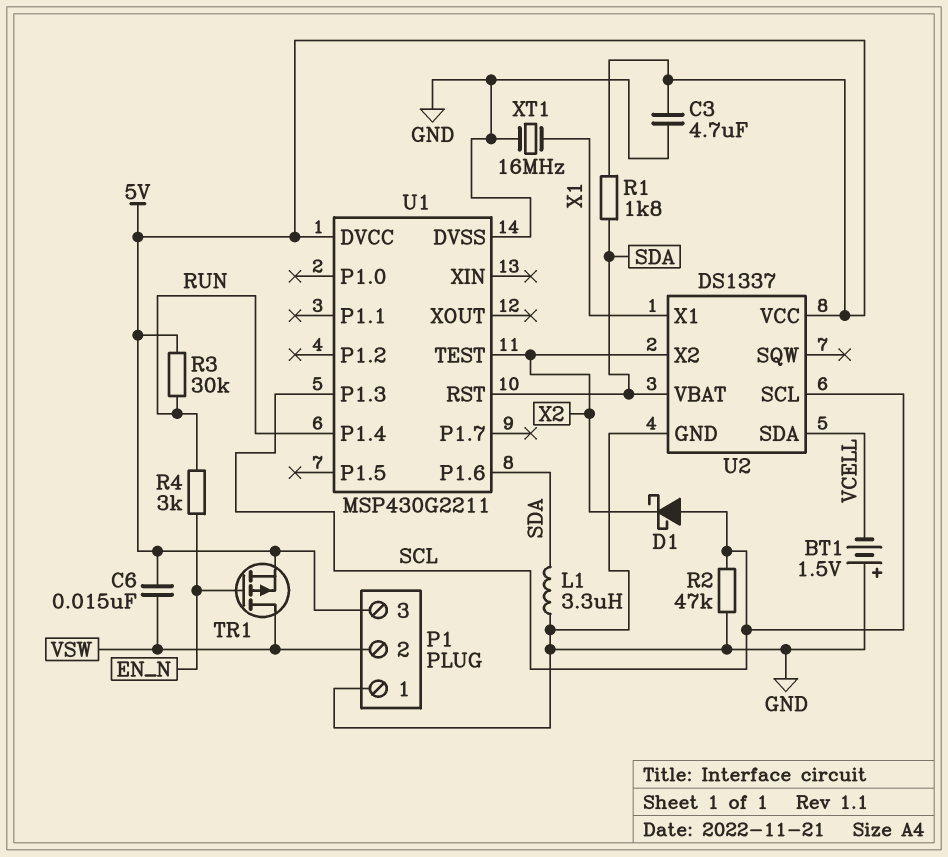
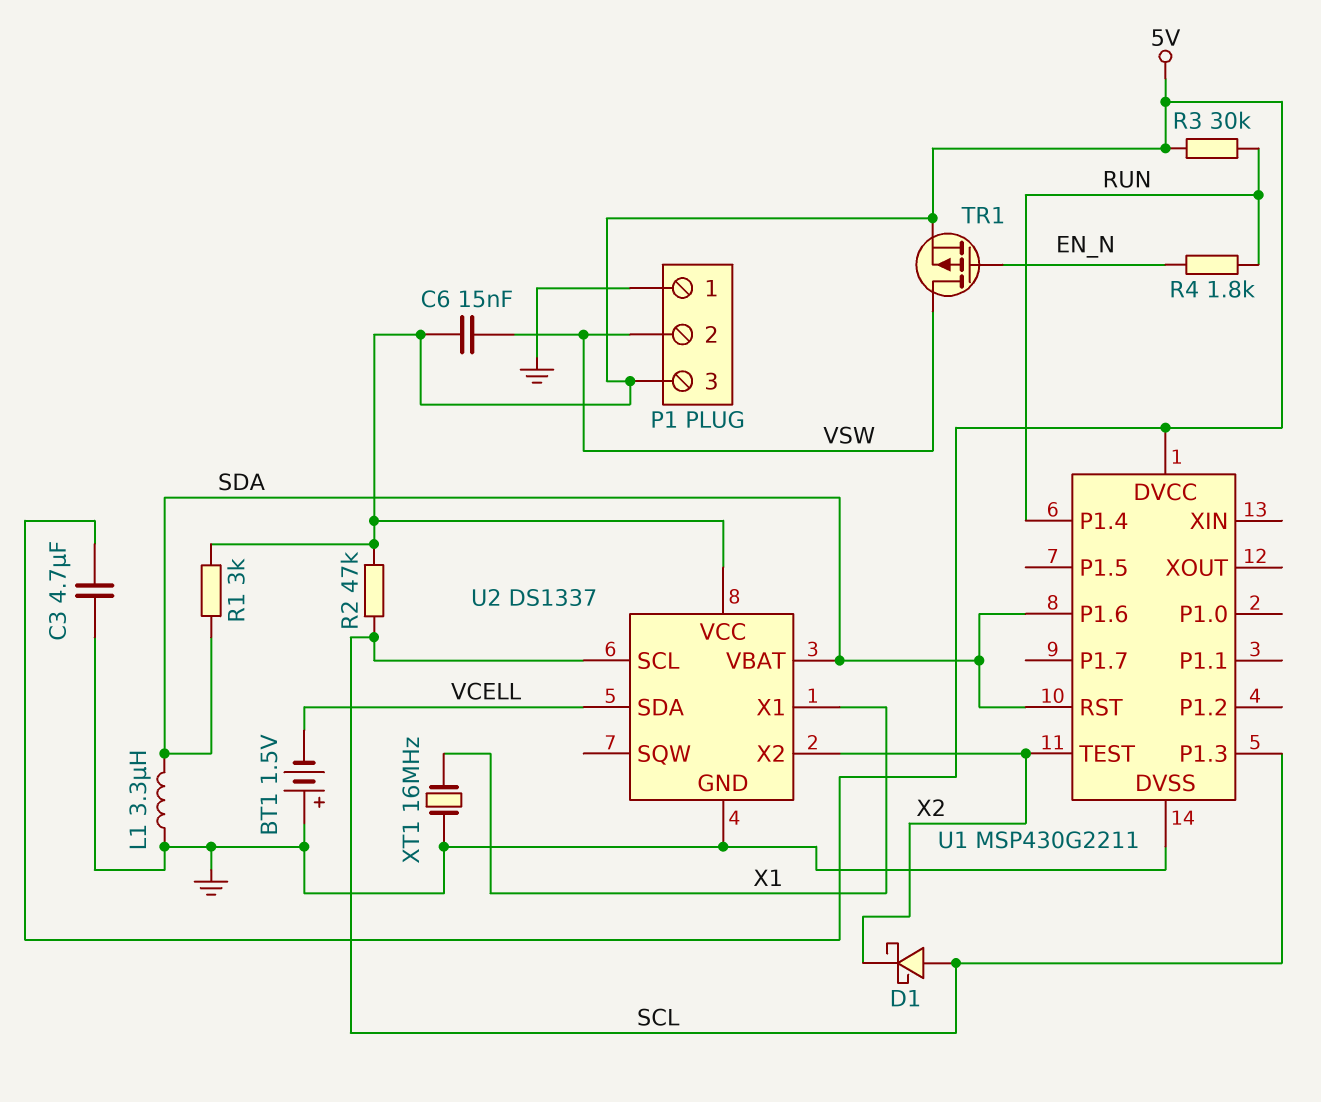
R1: 1.8k (5V, SDA) -> 3k (5V, SDA)
R2: 47k (GND, SCL) -> 47k (5V, SCL)
R4: 3k (EN_N, RUN) -> 1.8k (EN_N, RUN)

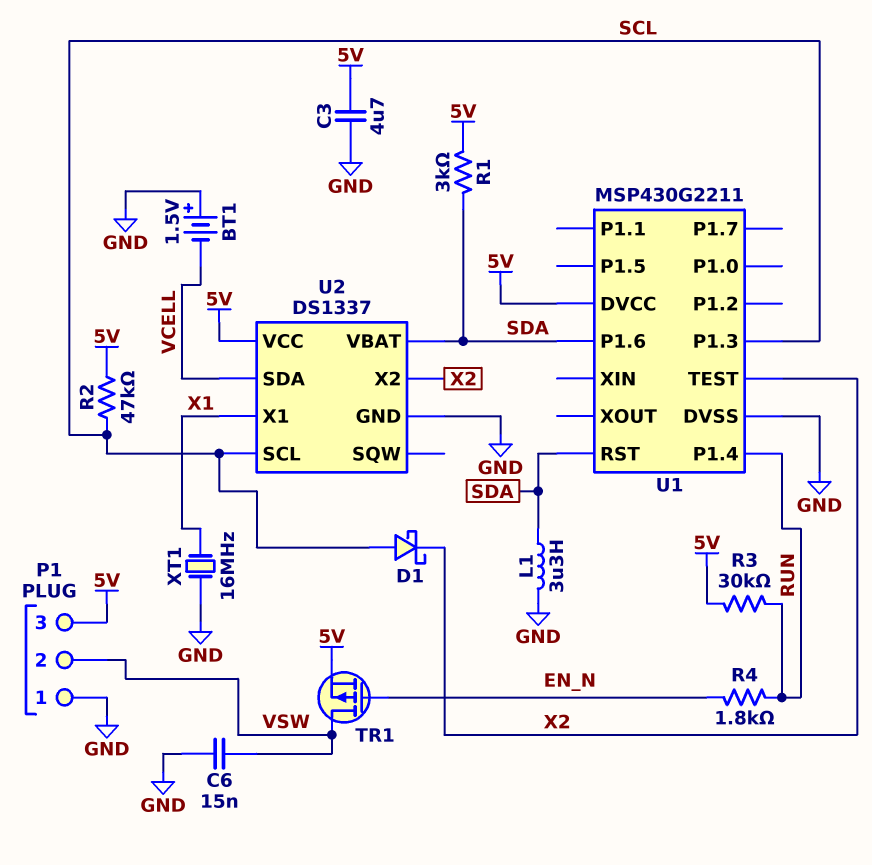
C6: 15nF (5V, VSW) -> 15nF (GND, VSW)

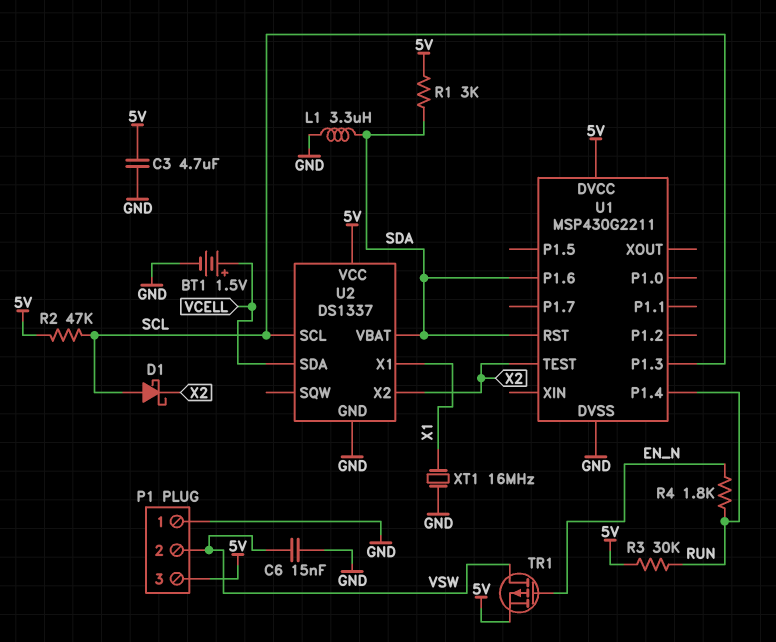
BT1: 1.5V (plus GND, minus VCELL) -> 1.5V (plus VCELL, minus GND)

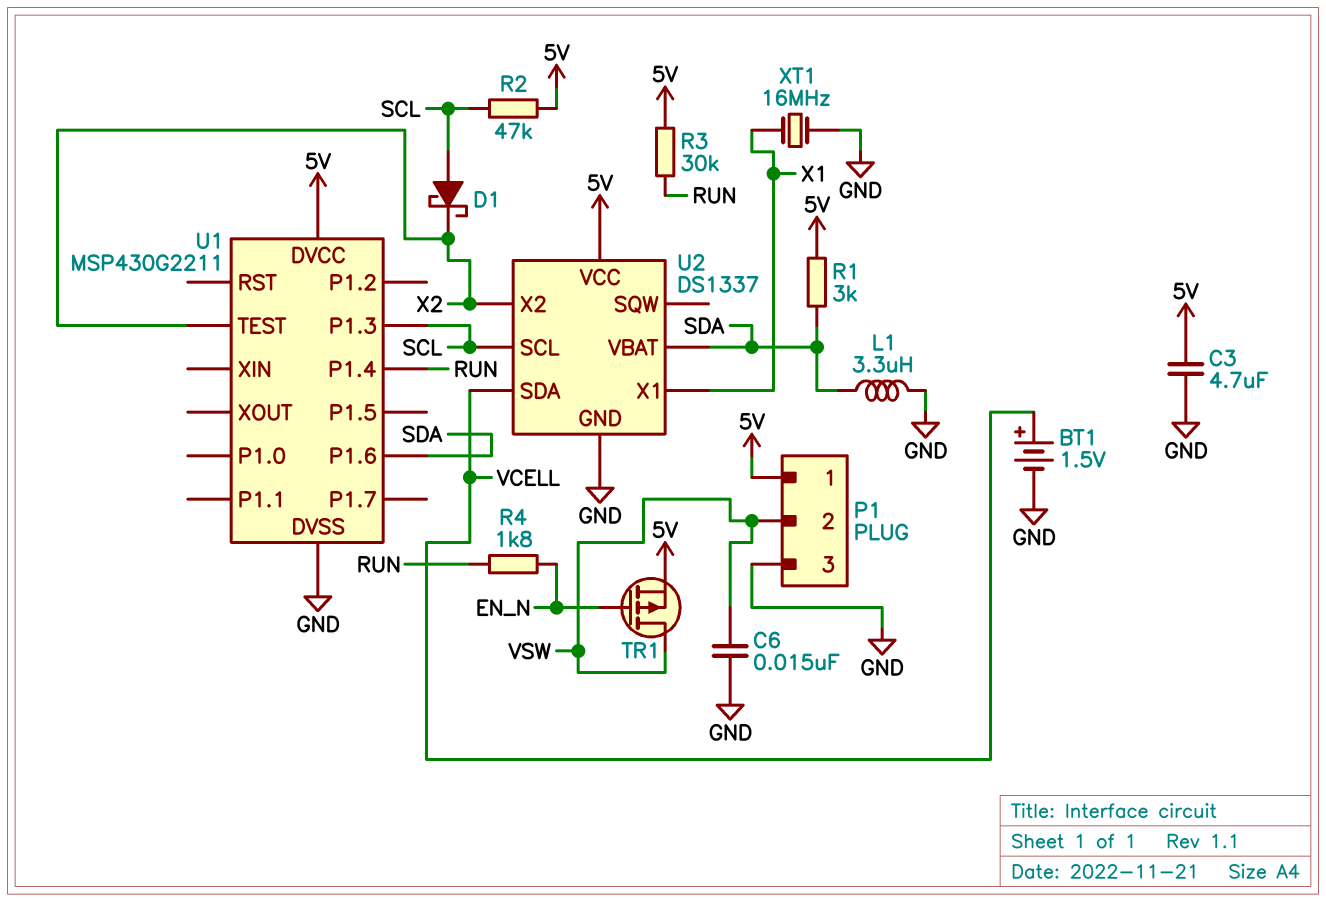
P1 pin 1: GND -> 5V
P1 pin 3: 5V -> GND
U1 pin RST: SDA -> none

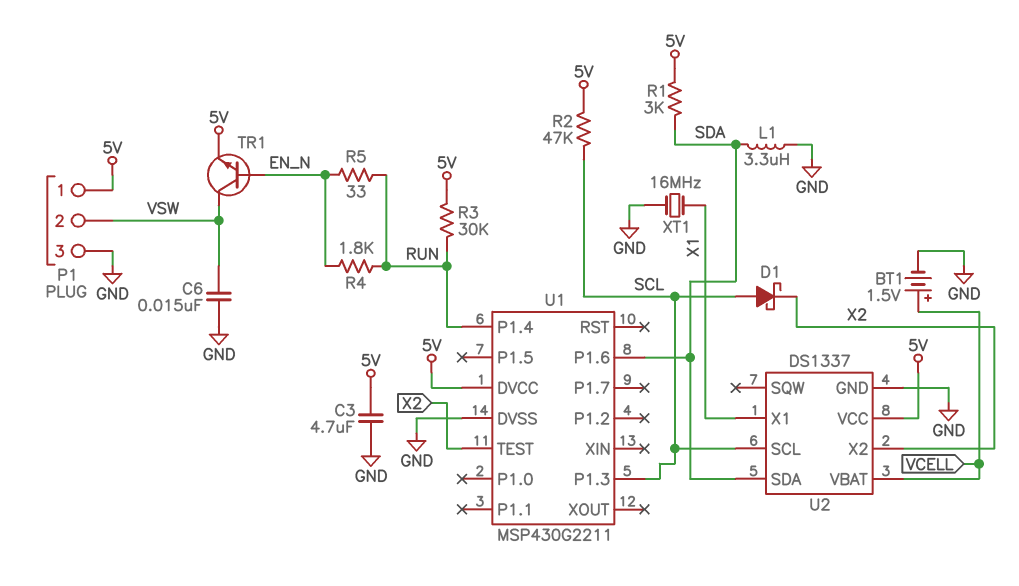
R5: none -> 33 (EN_N, RUN)
TR1: PMOS (G EN_N, D VSW, S 5V) -> NPN (B EN_N, C VSW, E 5V)
U2 pin SDA: VCELL -> SDA
U2 pin VBAT: SDA -> VCELL

